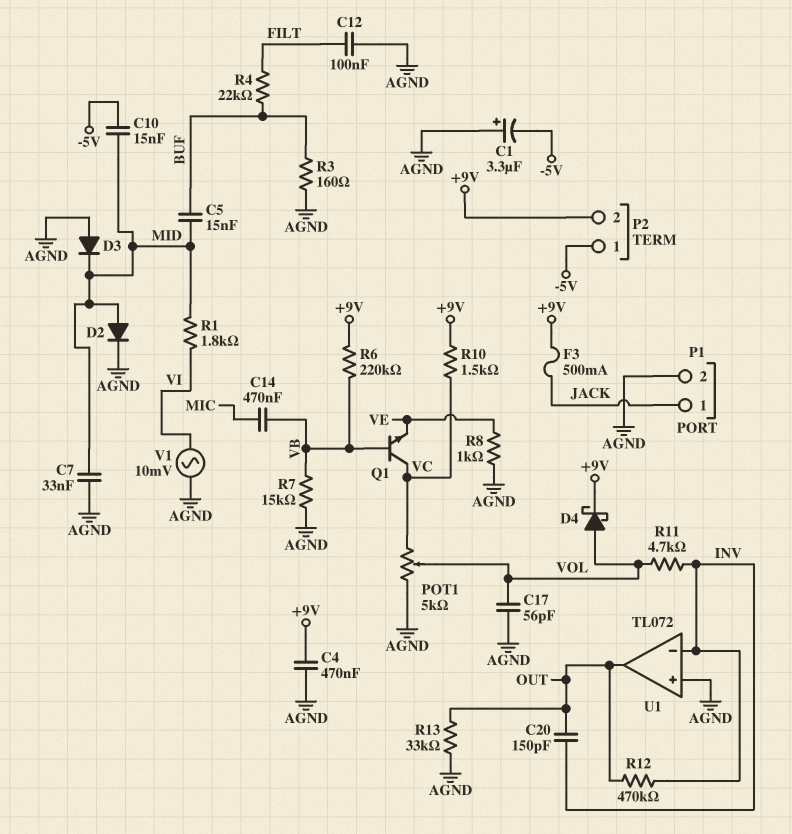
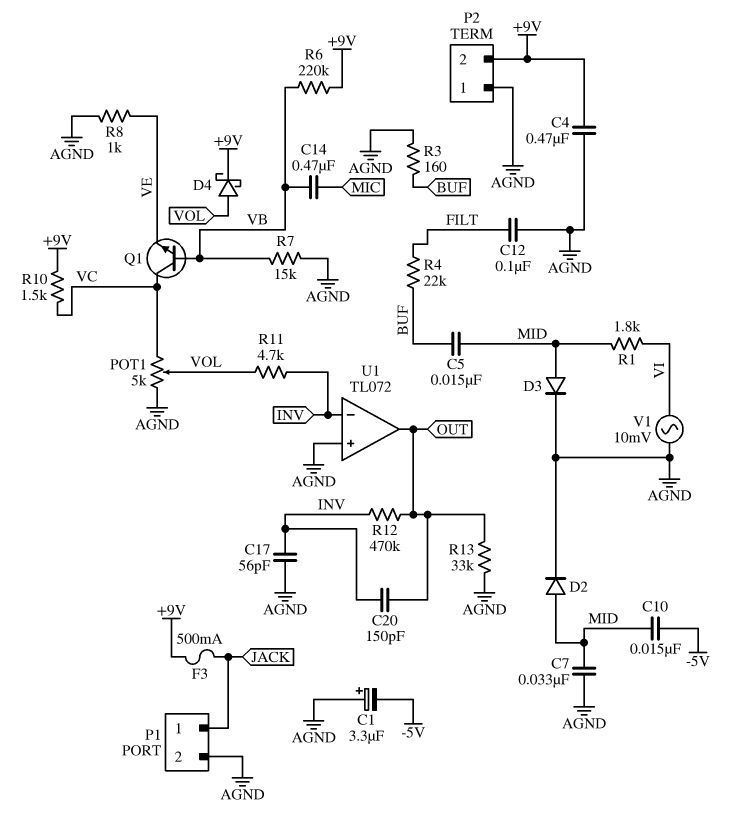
C17: 56pF (AGND, VOL) -> 56pF (AGND, INV)
D3: diode (A AGND, K MID) -> diode (A MID, K AGND)
P2 pin 1: -5V -> AGND

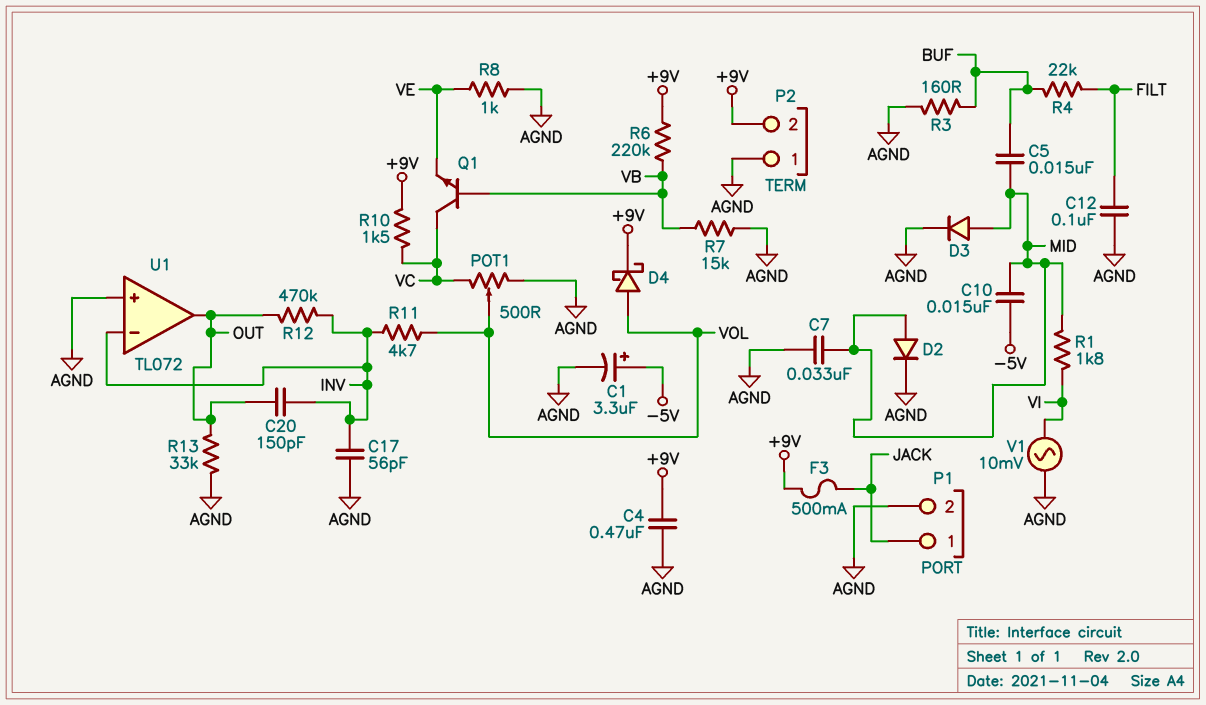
C1: 3.3uF (plus AGND, minus -5V) -> 3.3uF (plus -5V, minus AGND)
C14: 470nF (MIC, VB) -> none
POT1: 5k (AGND, VC, wiper VOL) -> 500 (AGND, VC, wiper VOL)

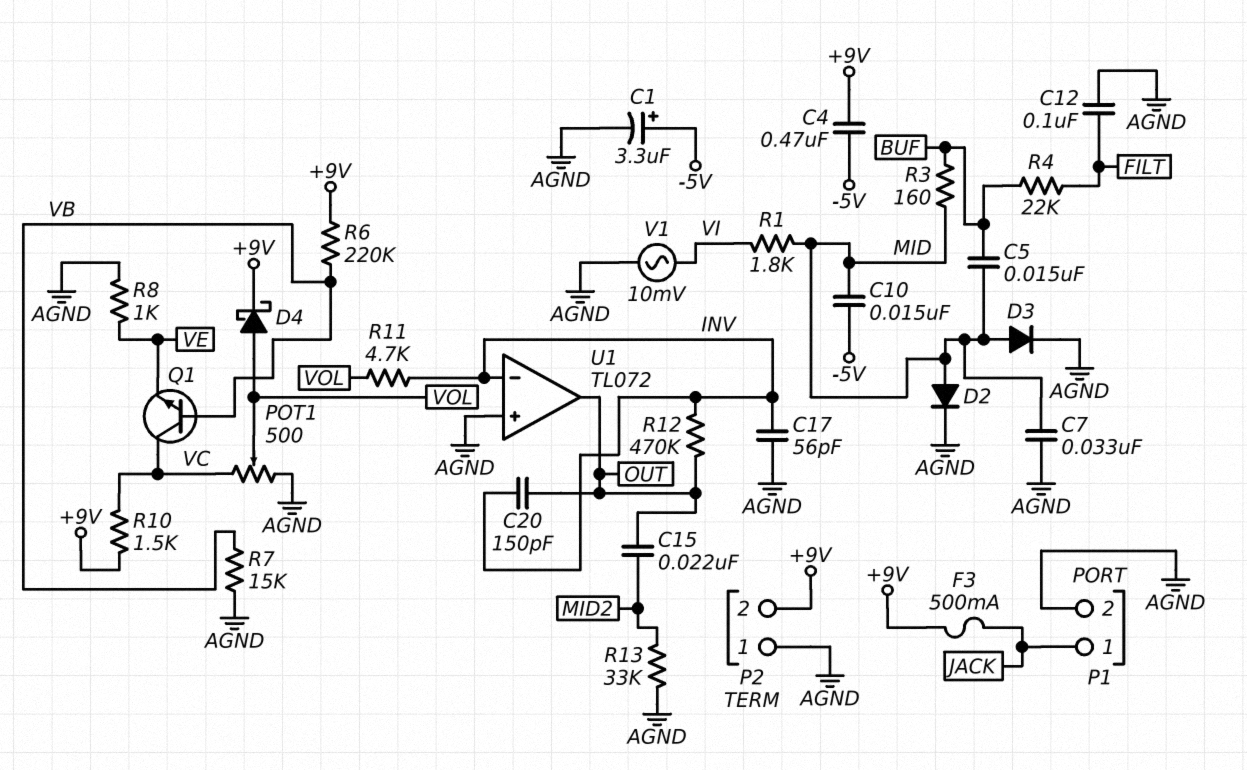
C4: 470nF (+9V, AGND) -> 470nF (+9V, -5V)
C15: none -> 22nF (MID2, OUT)
R3: 160 (AGND, BUF) -> 160 (BUF, MID)
R13: 33k (AGND, OUT) -> 33k (AGND, MID2)

